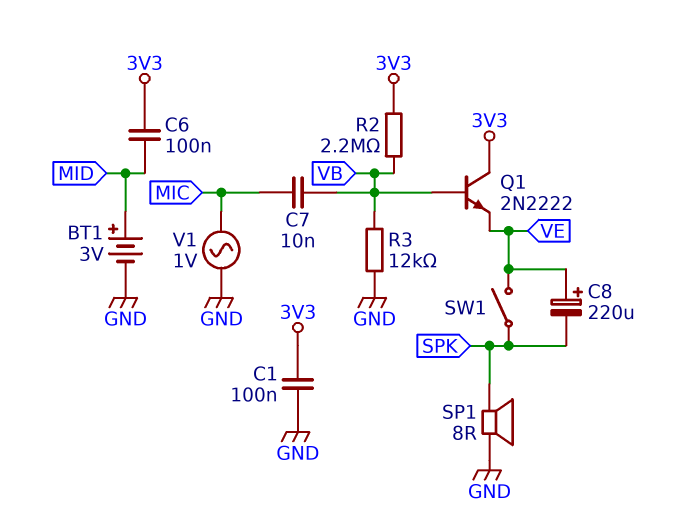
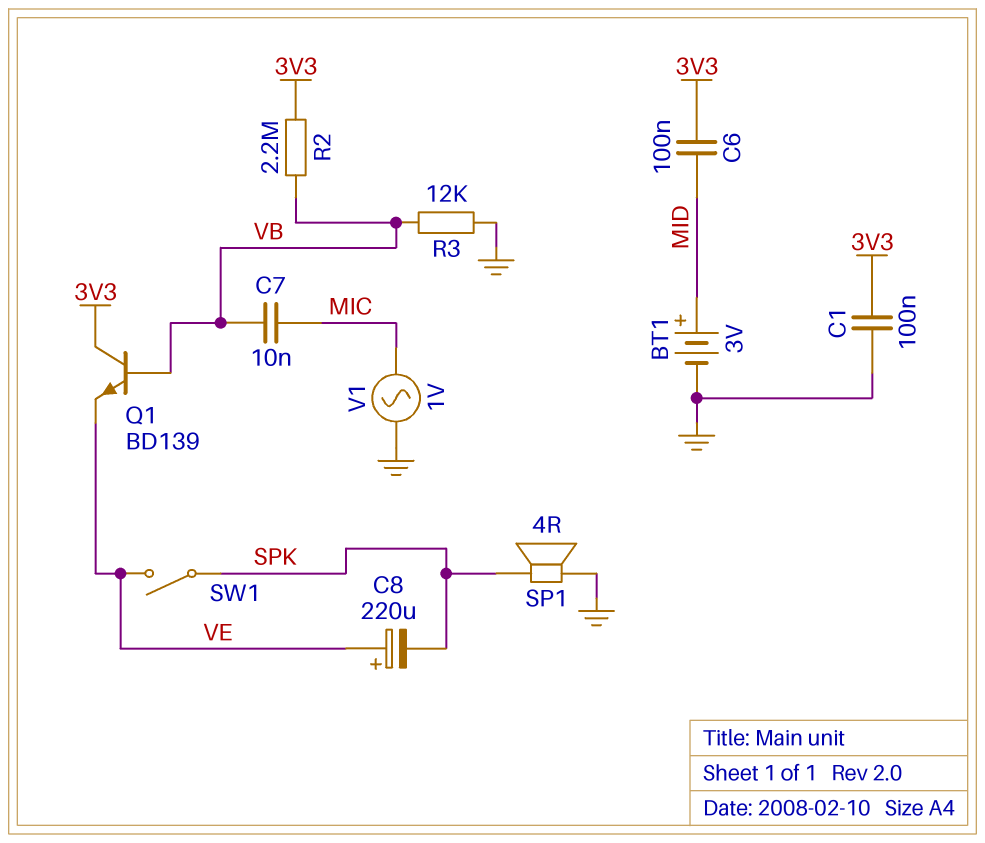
Q1: NPN 2N2222 (B VB, C 3V3, E VE) -> NPN BD139 (B VB, C 3V3, E VE)
SP1: speaker 8R (GND, SPK) -> speaker 4R (GND, SPK)

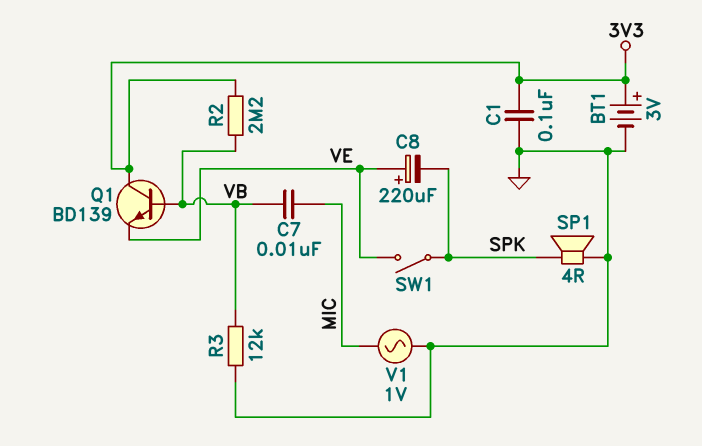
BT1: 3V (plus MID, minus GND) -> 3V (plus 3V3, minus GND)
C6: 100nF (3V3, MID) -> none

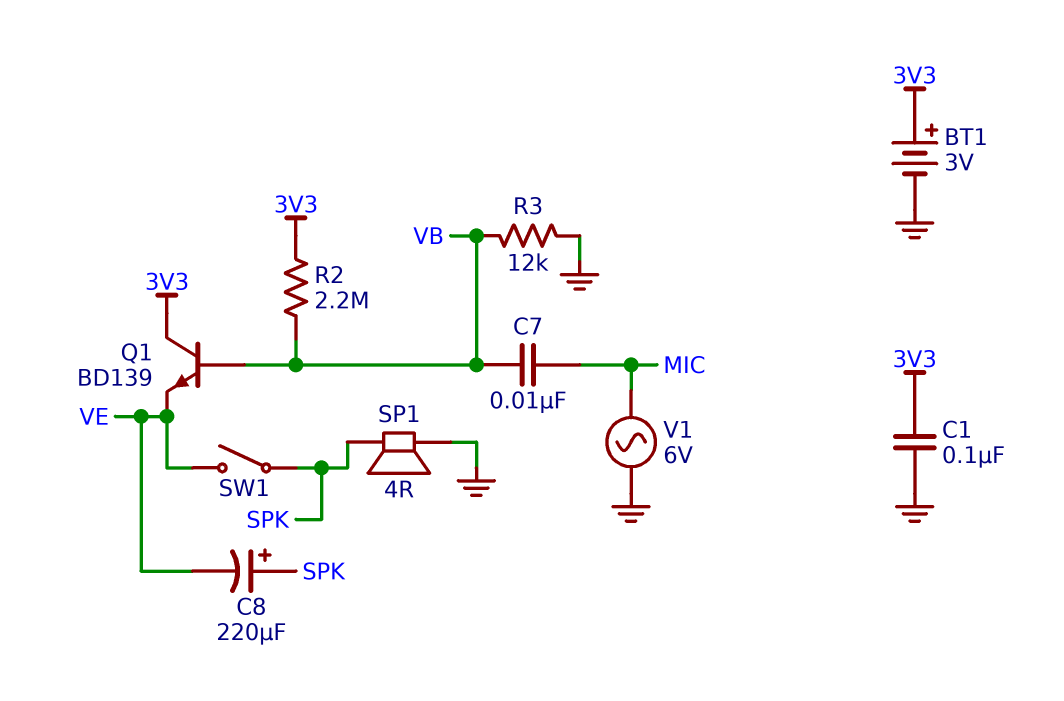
C8: 220uF (plus VE, minus SPK) -> 220uF (plus SPK, minus VE)
V1: AC 1V (GND, MIC) -> AC 6V (GND, MIC)

